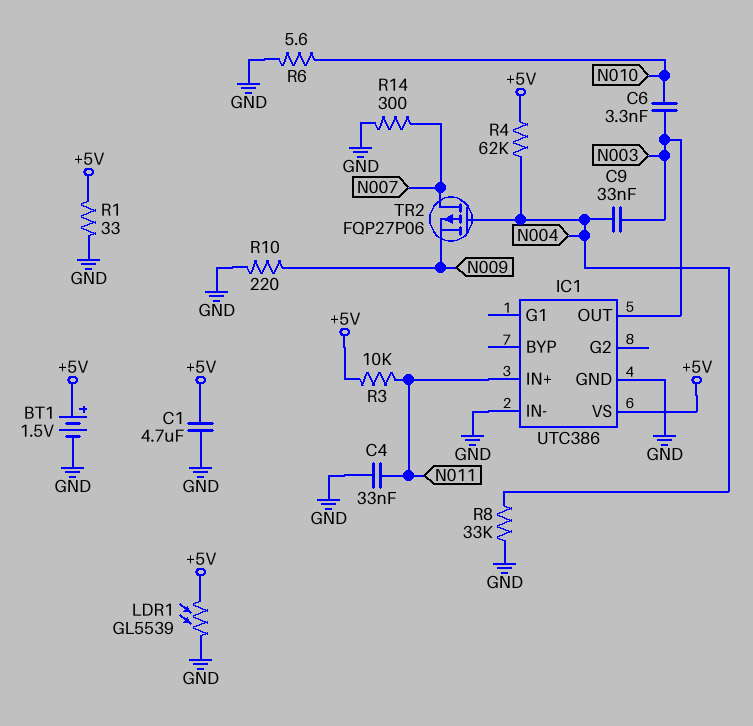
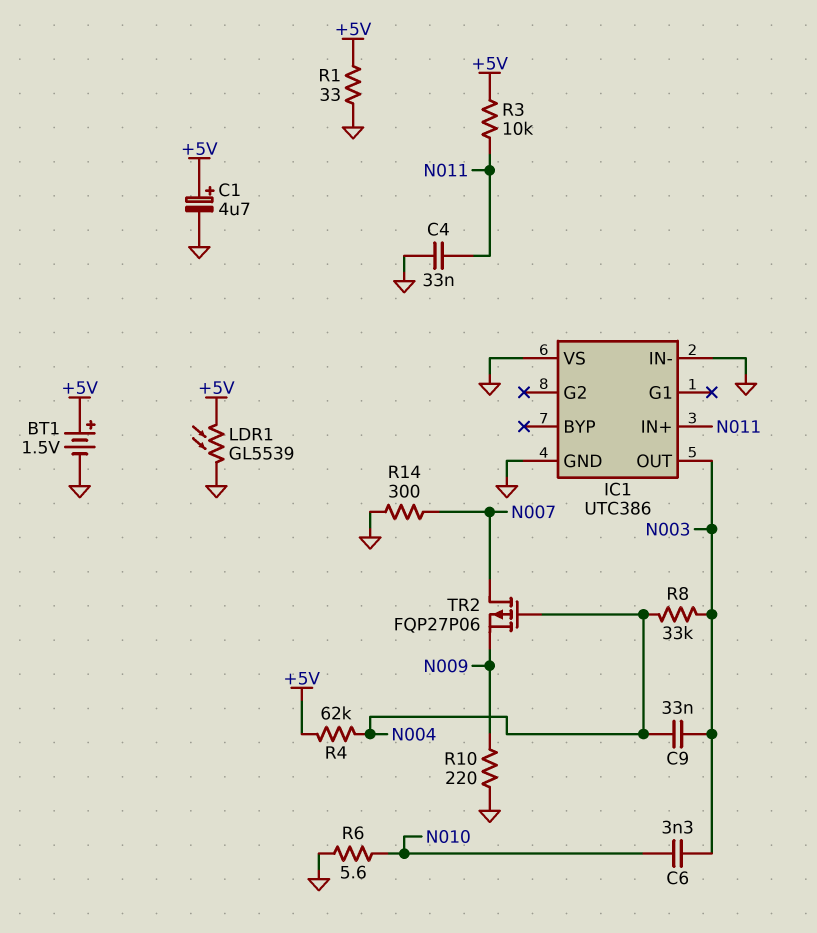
C1: 4.7uF (+5V, GND) -> 4.7uF (plus +5V, minus GND)
IC1 pin VS: +5V -> GND
R8: 33k (GND, N004) -> 33k (N003, N004)

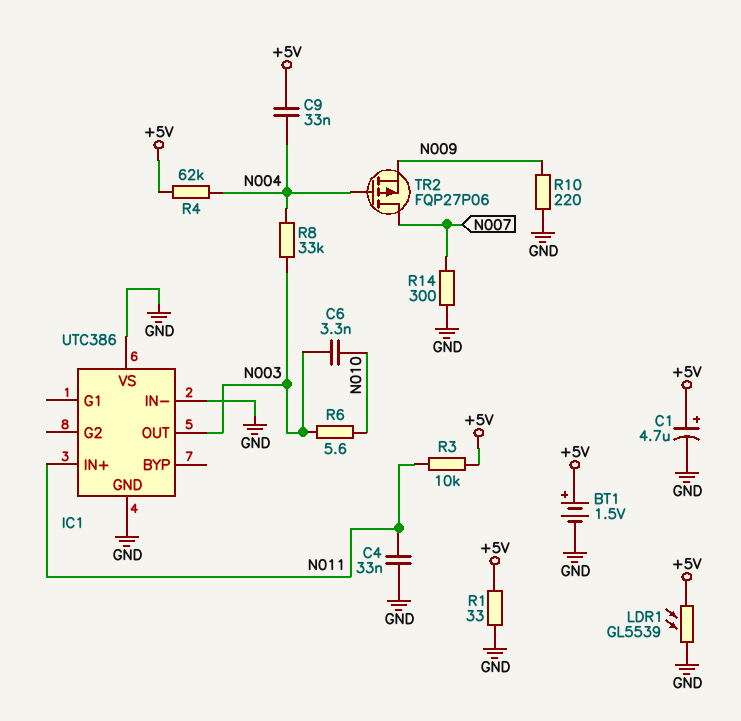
C9: 33nF (N003, N004) -> 33nF (+5V, N004)
R6: 5.6 (GND, N010) -> 5.6 (N003, N010)

